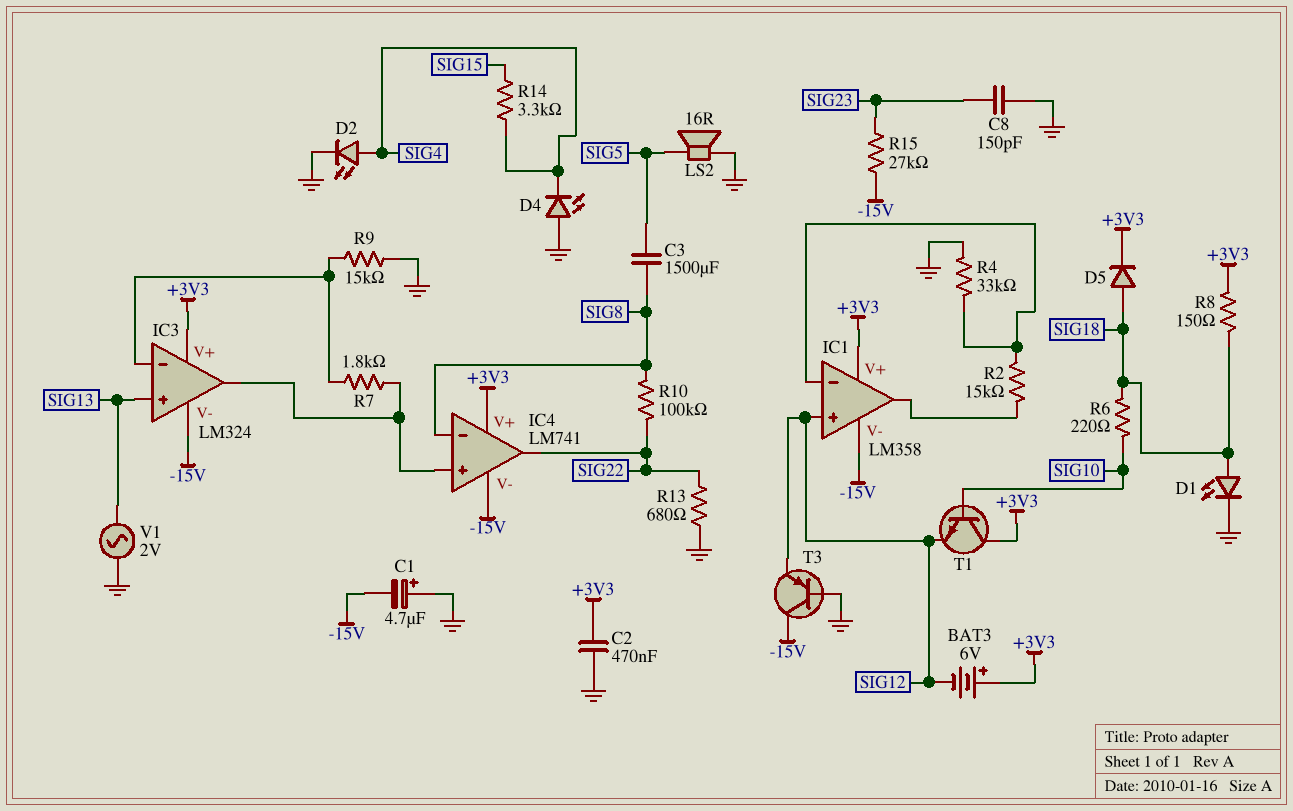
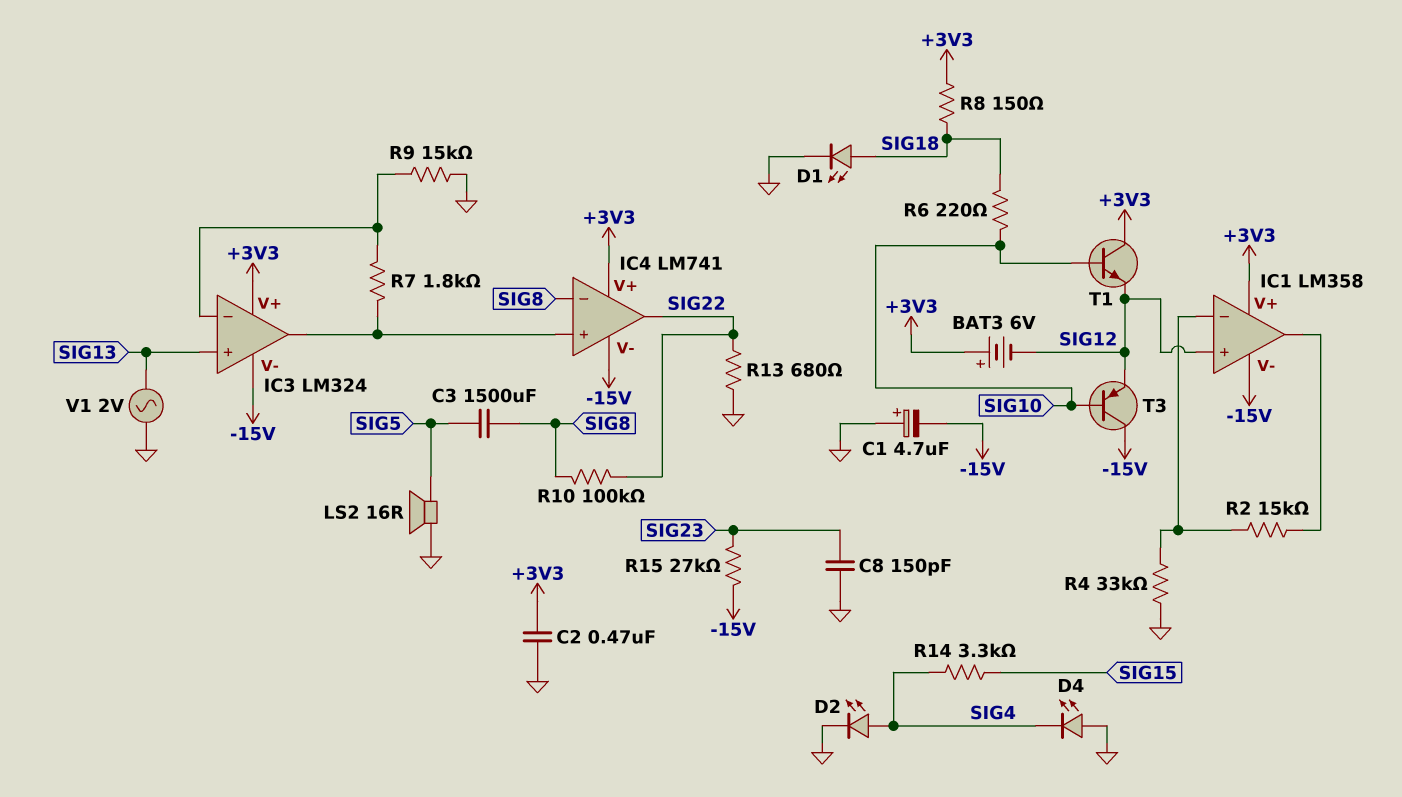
D5: diode (A SIG18, K +3V3) -> none
T3: PNP (B GND, C -15V, E SIG12) -> PNP (B SIG10, C -15V, E SIG12)

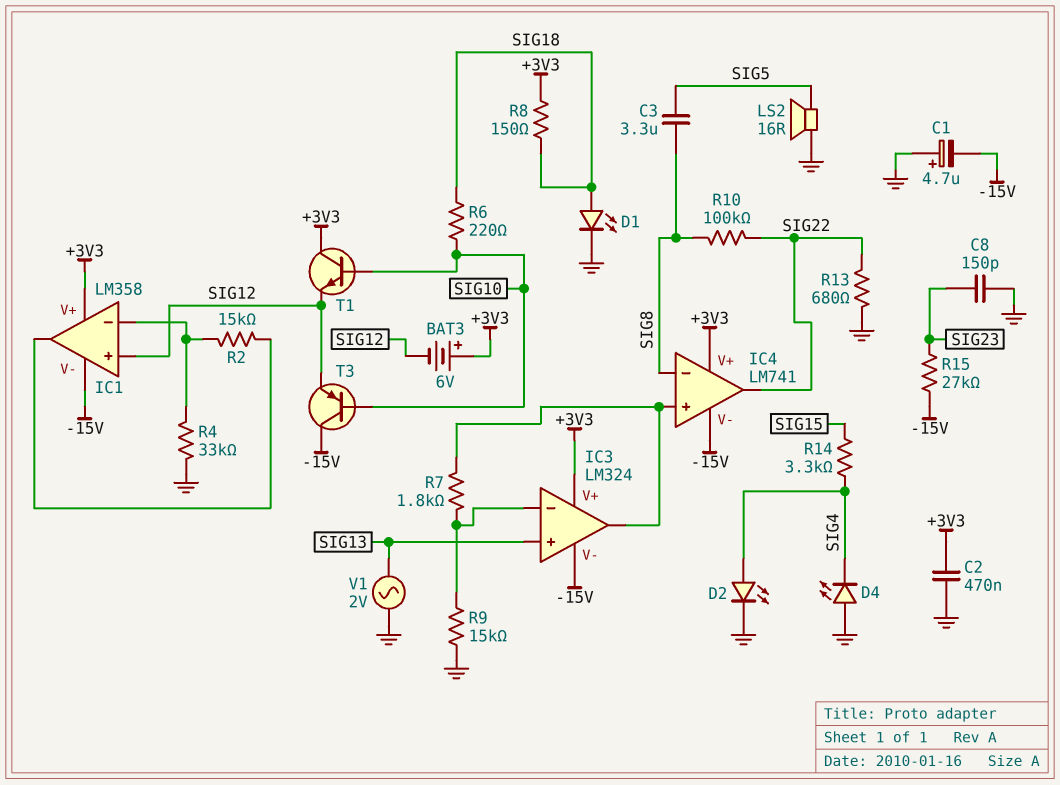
C3: 1500uF (SIG5, SIG8) -> 3.3uF (SIG5, SIG8)

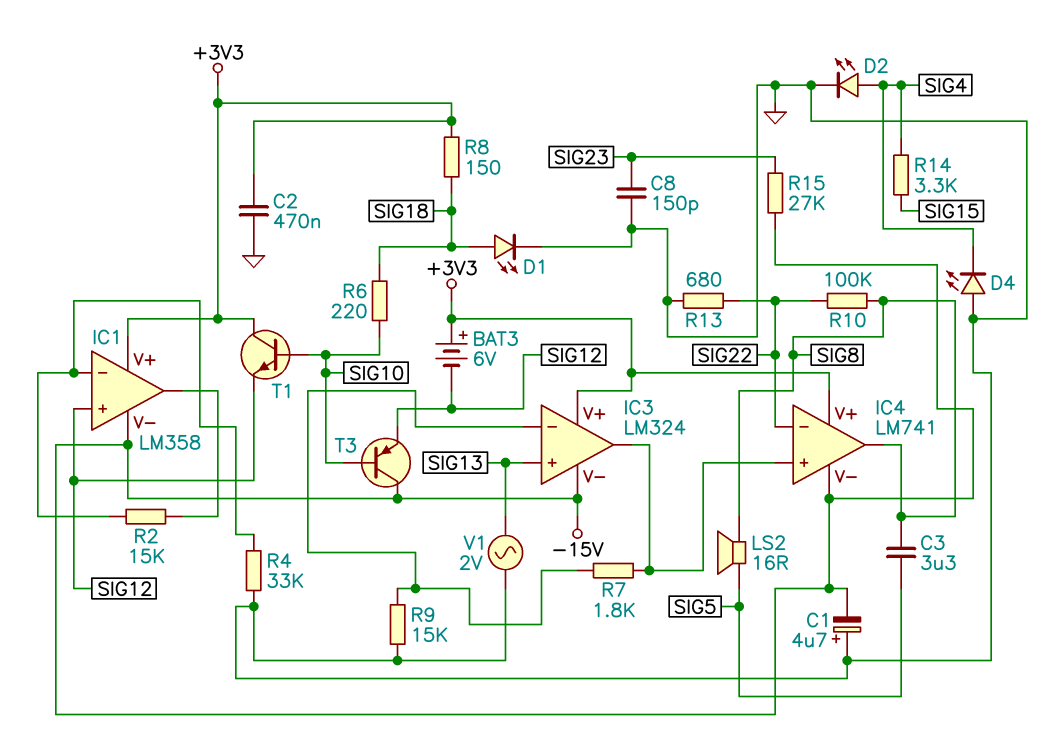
IC4 pin in-: SIG8 -> SIG22
IC4 pin out: SIG22 -> SIG8
LS2: speaker 16R (GND, SIG5) -> speaker 16R (SIG5, SIG8)

